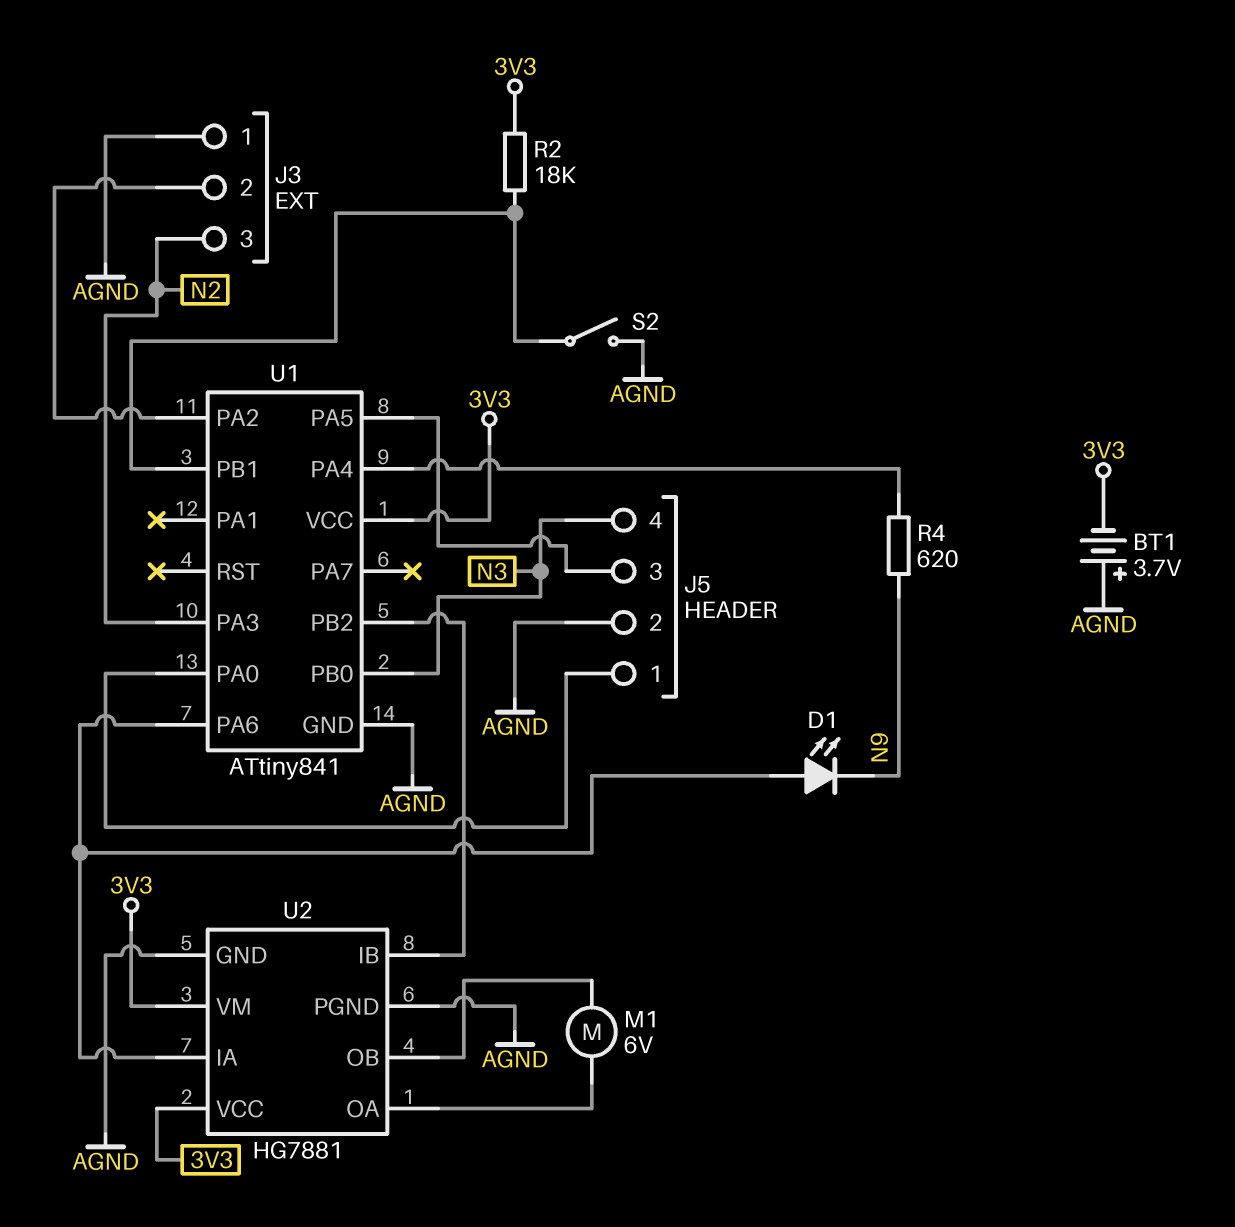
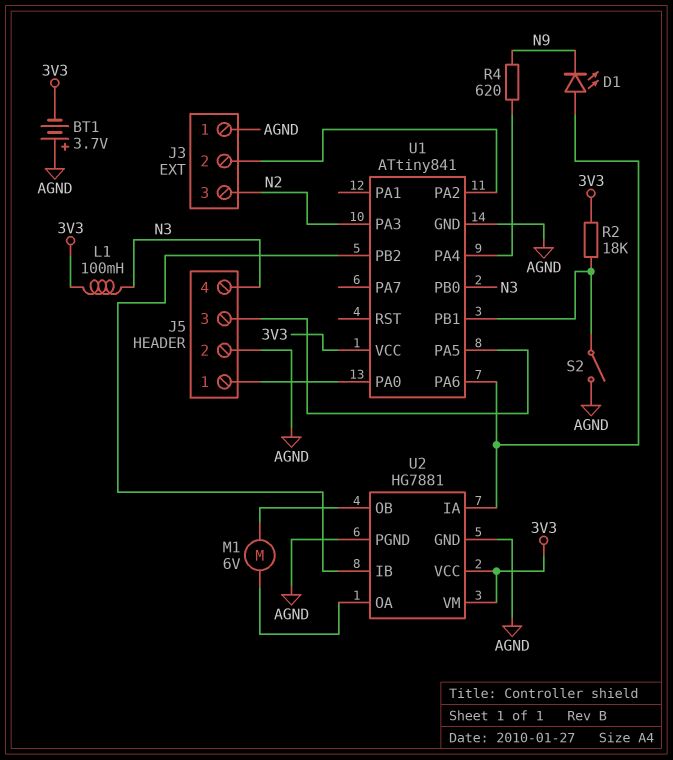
L1: none -> 100mH (3V3, N3)

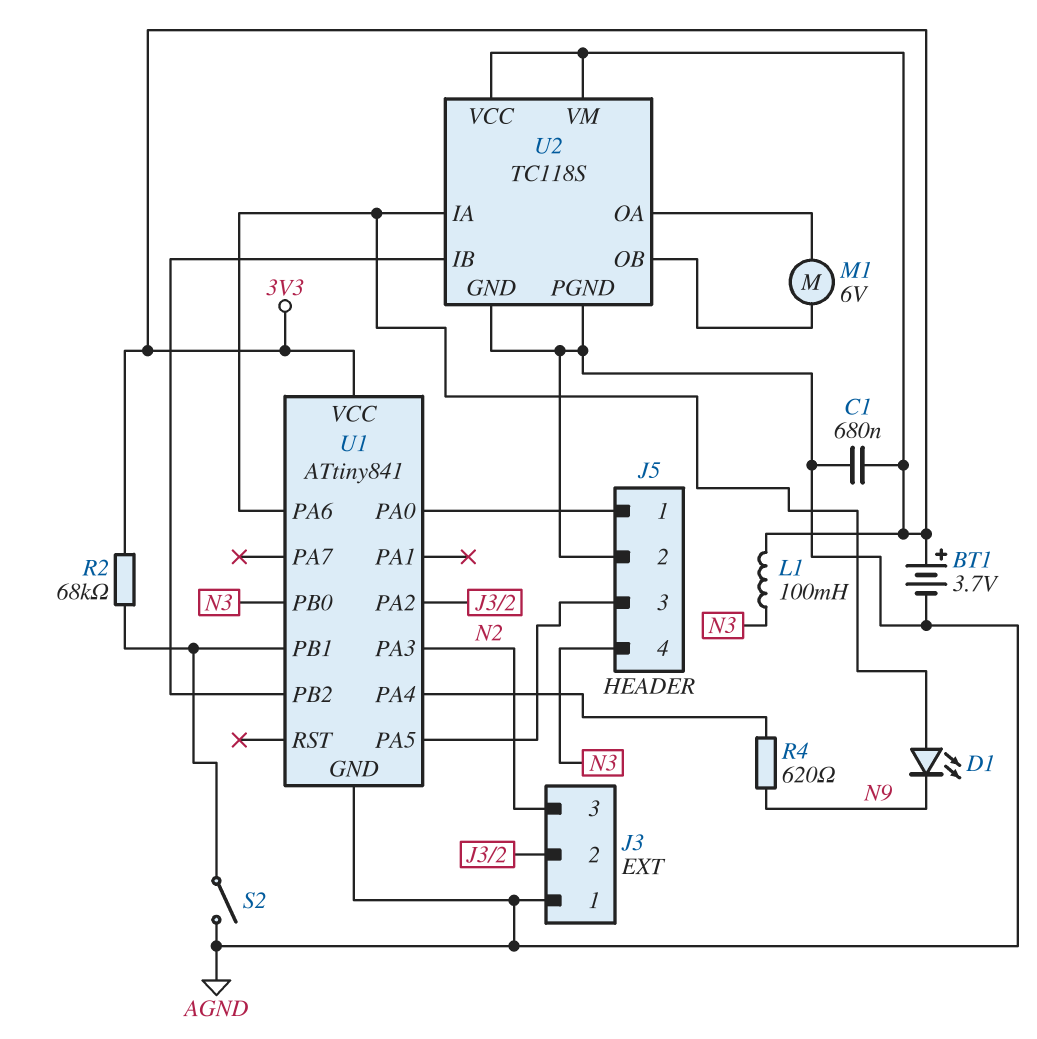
BT1: 3.7V (plus AGND, minus 3V3) -> 3.7V (plus 3V3, minus AGND)
C1: none -> 680nF (3V3, AGND)
R2: 18k (3V3, U1/PB1) -> 68k (3V3, U1/PB1)
U2: HG7881 -> TC118S

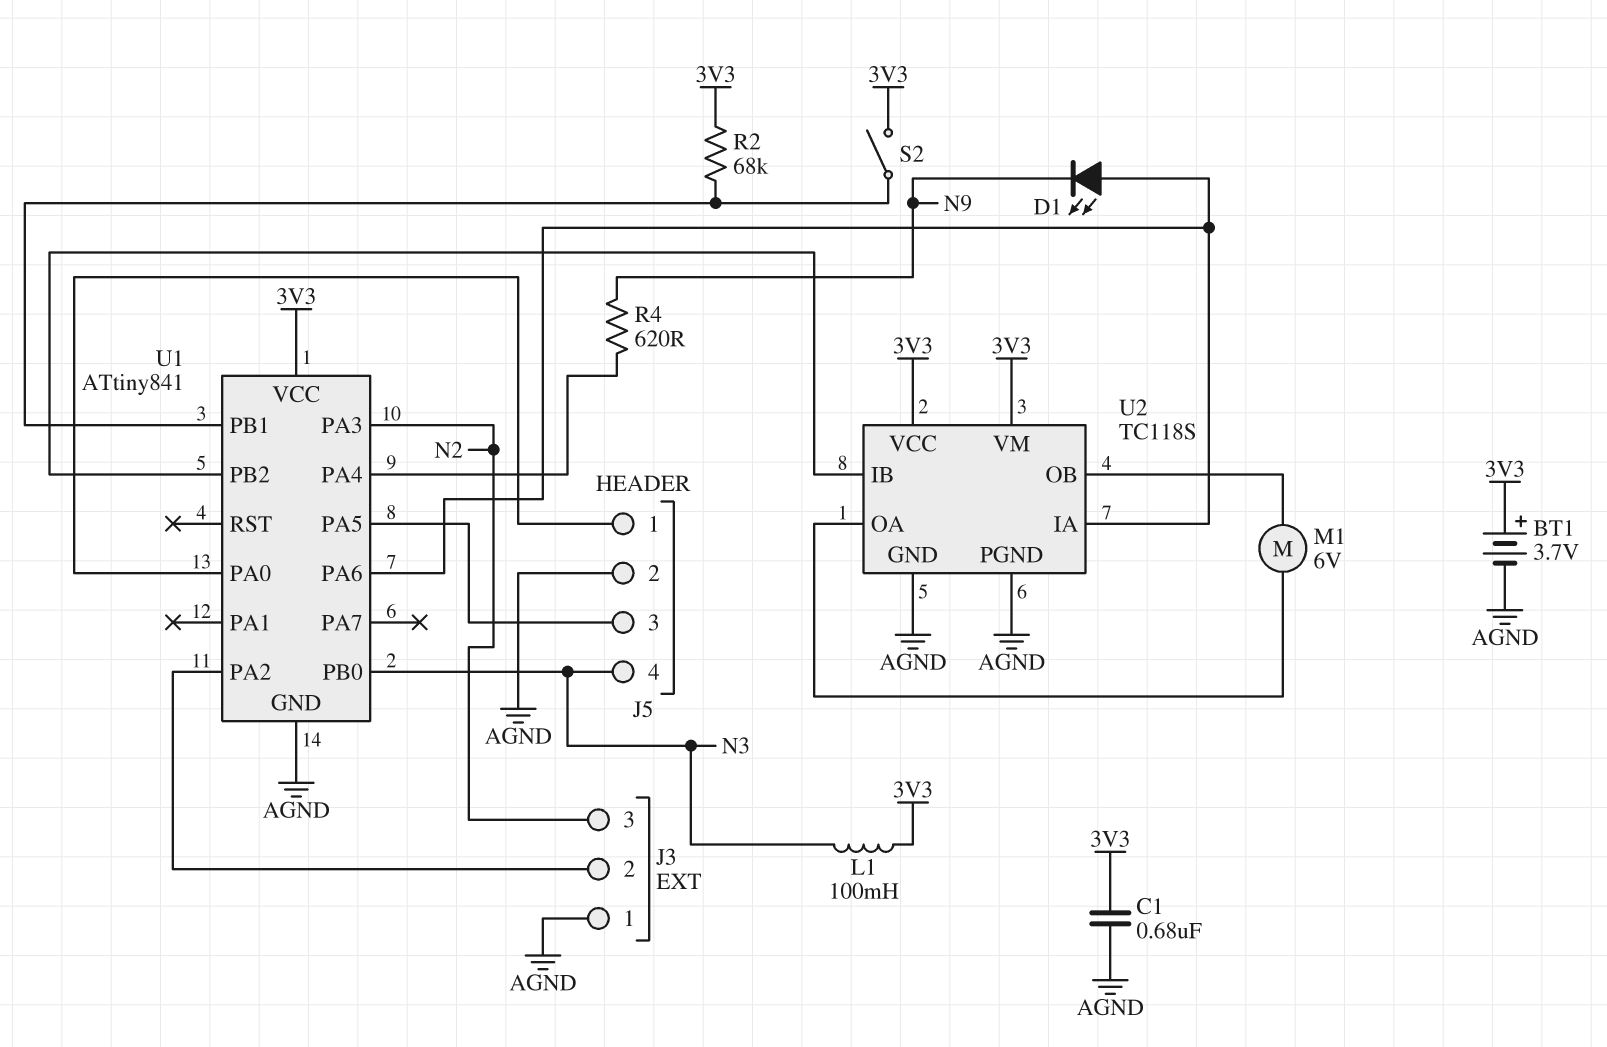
S2: switch (AGND, U1/PB1) -> switch (3V3, U1/PB1)

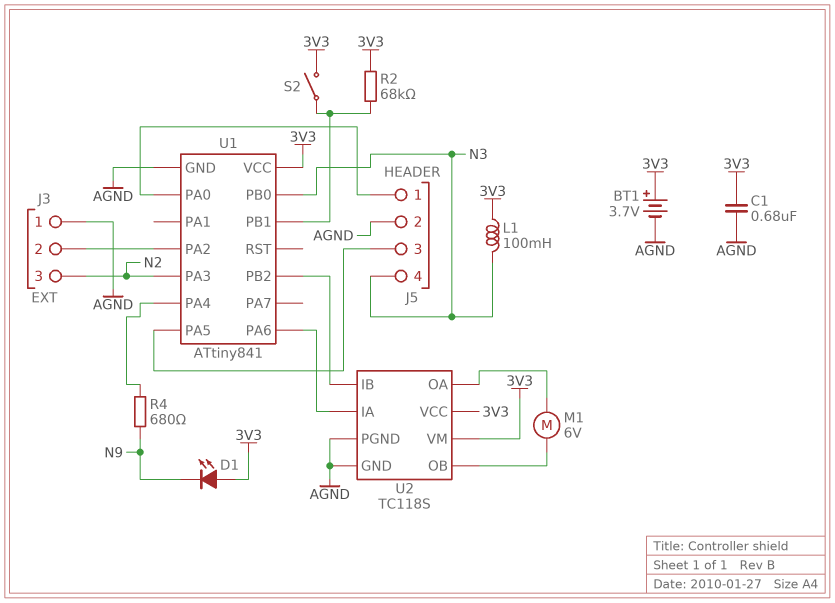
D1: LED (A U1/PA6, K N9) -> LED (A 3V3, K N9)
R4: 620 (N9, U1/PA4) -> 680 (N9, U1/PA4)

